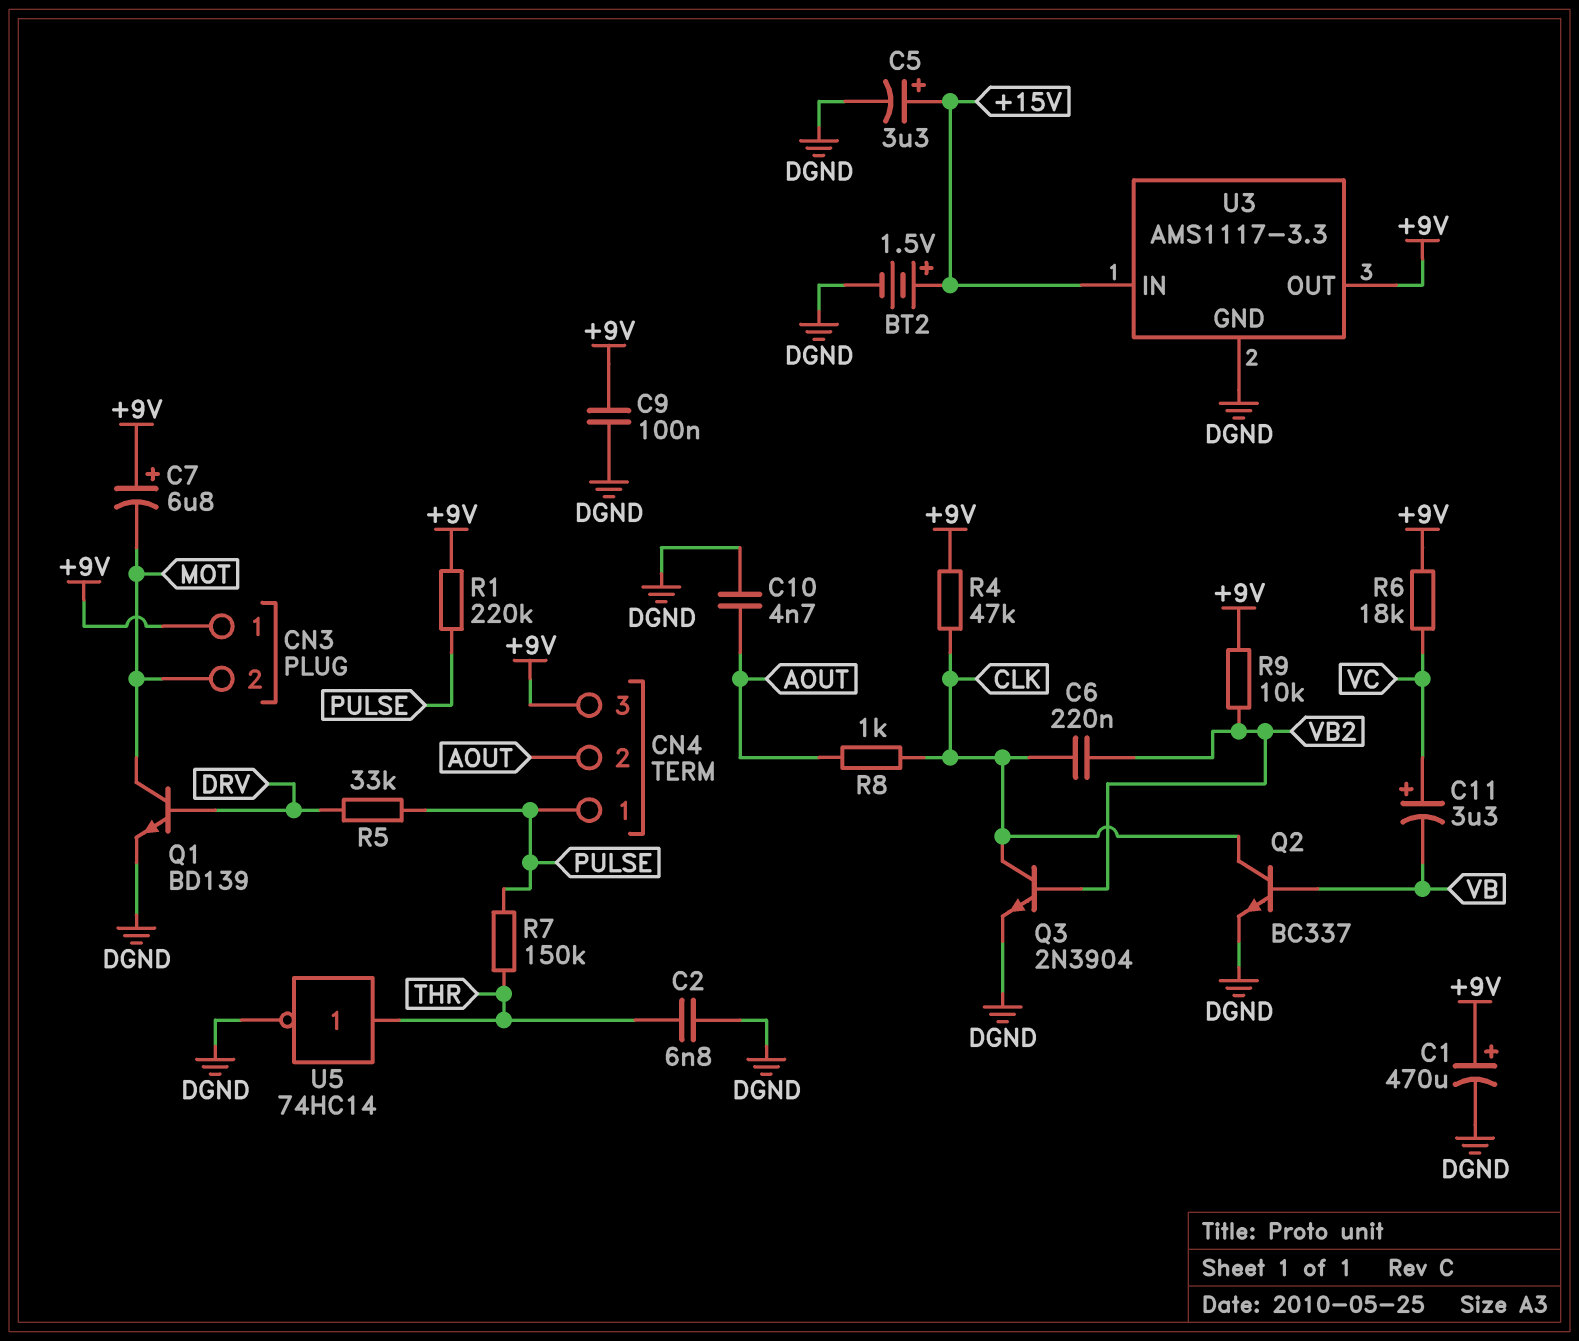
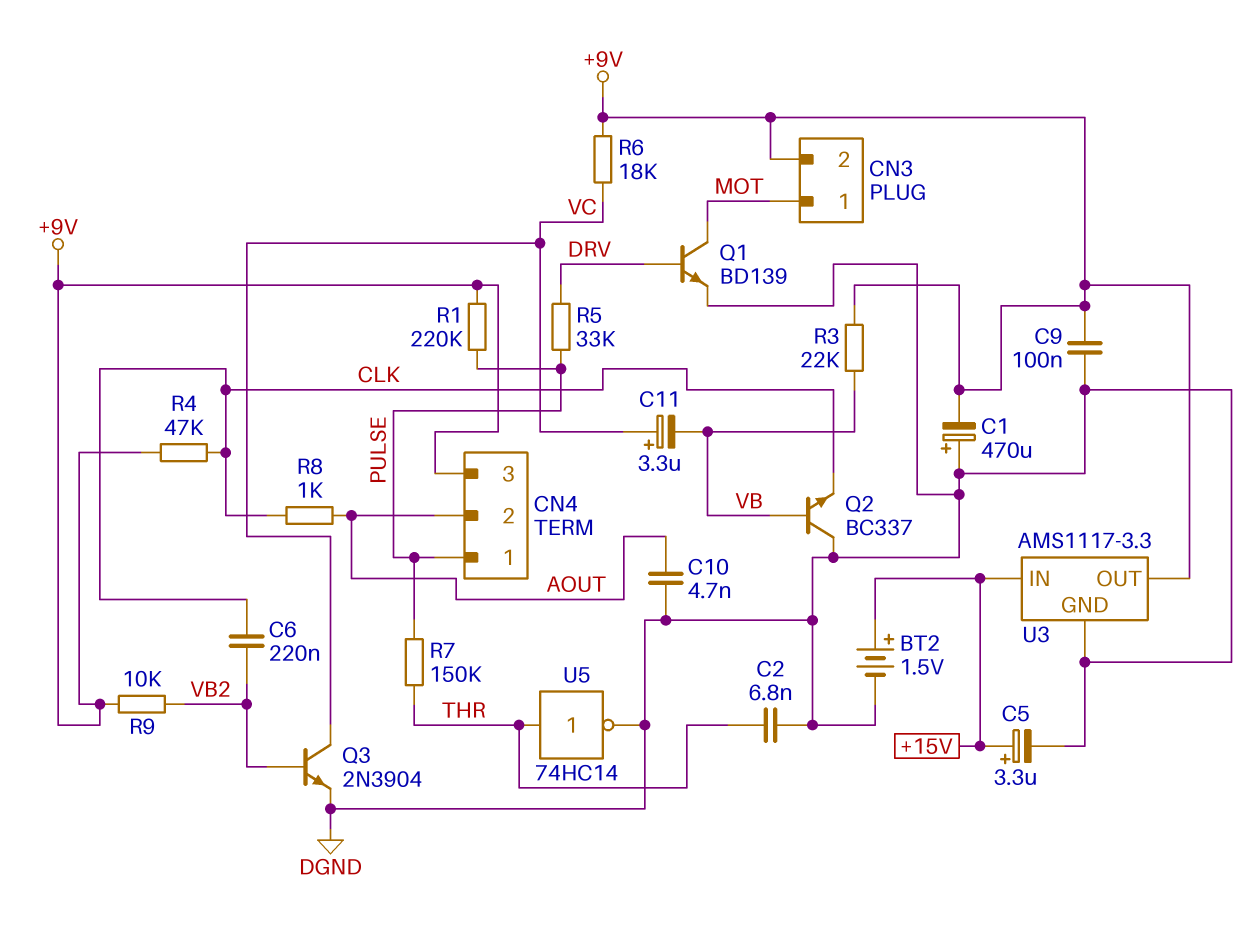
C1: 470uF (plus +9V, minus DGND) -> 470uF (plus DGND, minus +9V)
C7: 6.8uF (plus +9V, minus MOT) -> none
CN3 pin 1: +9V -> MOT
CN3 pin 2: MOT -> +9V
Q2: NPN BC337 (B VB, C CLK, E DGND) -> NPN BC337 (B VB, C DGND, E CLK)
Q3: NPN 2N3904 (B VB2, C CLK, E DGND) -> NPN 2N3904 (B VB2, C VC, E DGND)
R3: none -> 22k (+9V, VB)

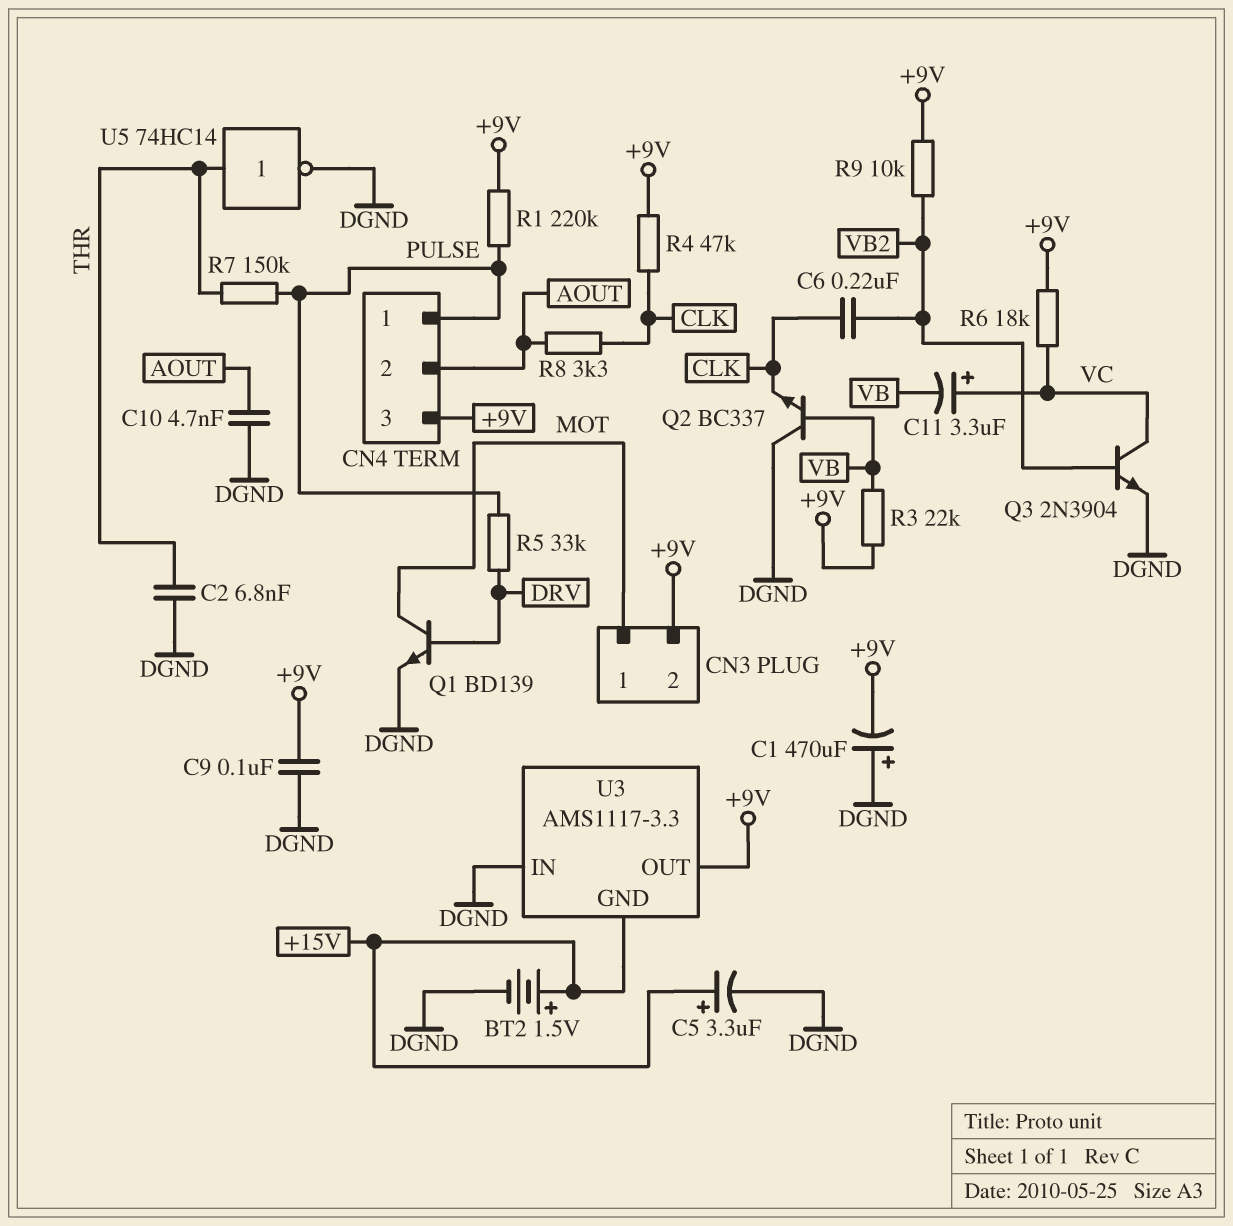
R8: 1k (AOUT, CLK) -> 3.3k (AOUT, CLK)
U3 pin GND: DGND -> +15V
U3 pin IN: +15V -> DGND

